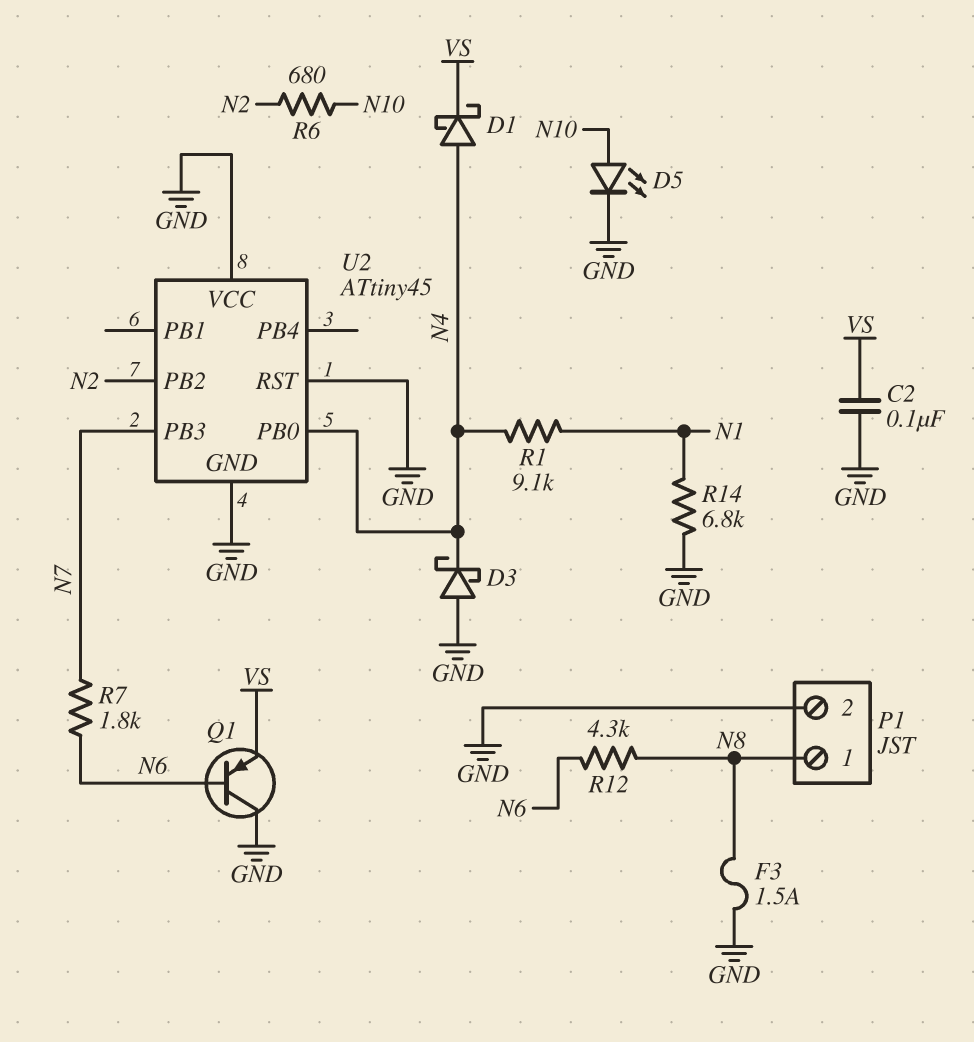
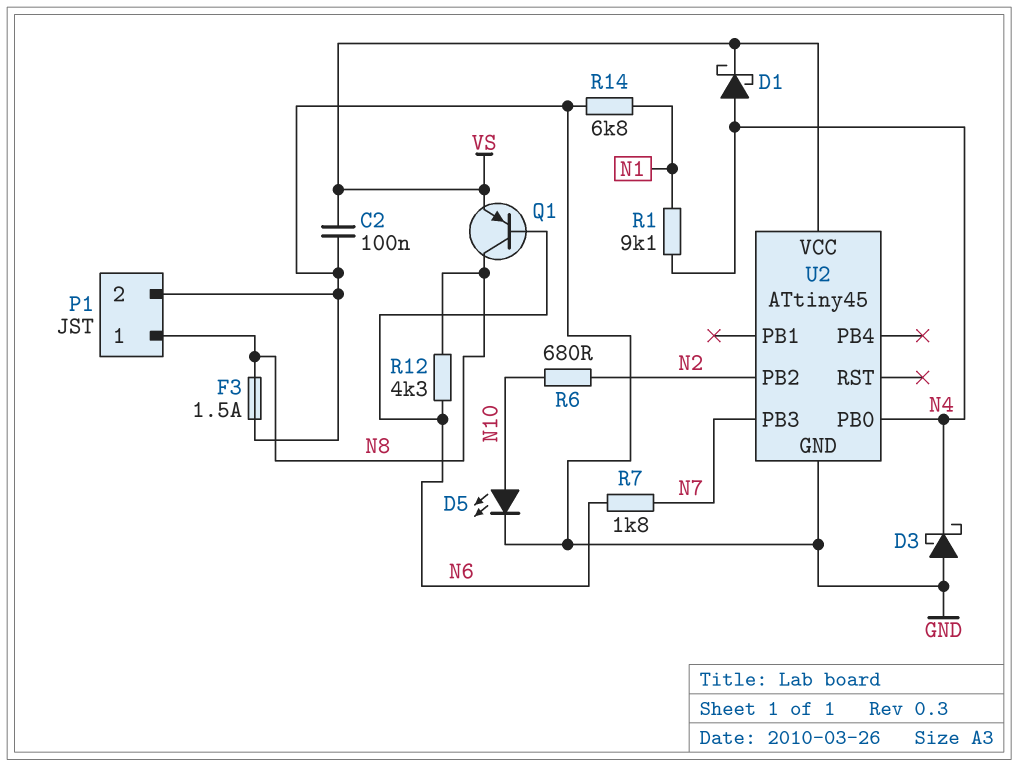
Q1: PNP (B N6, C GND, E VS) -> PNP (B N6, C N8, E VS)
U2 pin RST: GND -> none
U2 pin VCC: GND -> VS

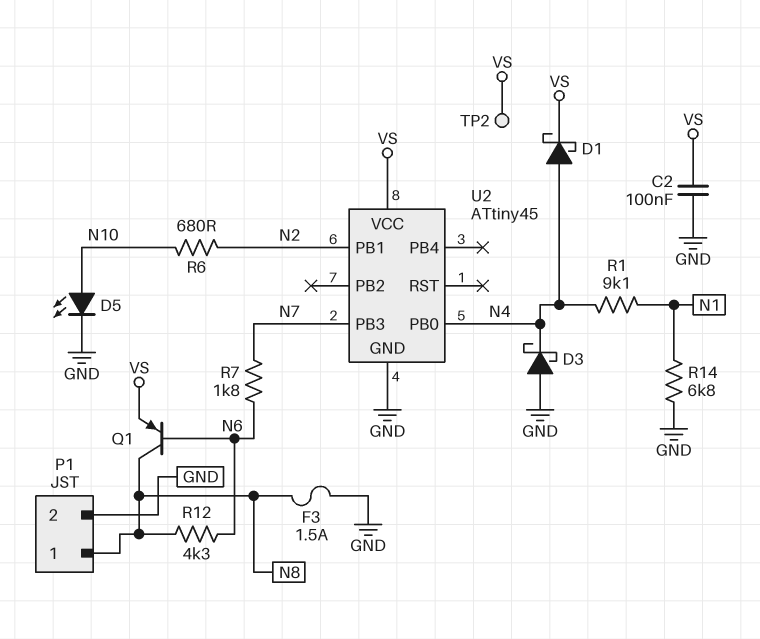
TP2: none -> test point (VS)
U2 pin PB1: none -> N2
U2 pin PB2: N2 -> none

